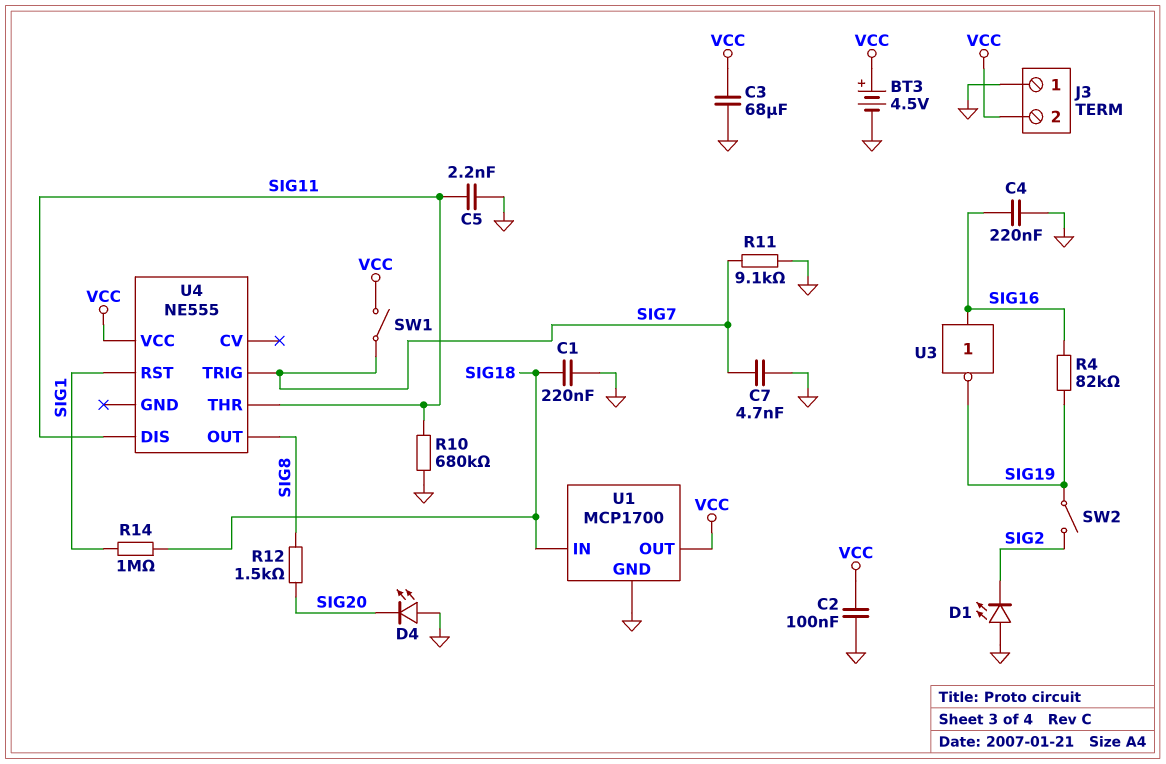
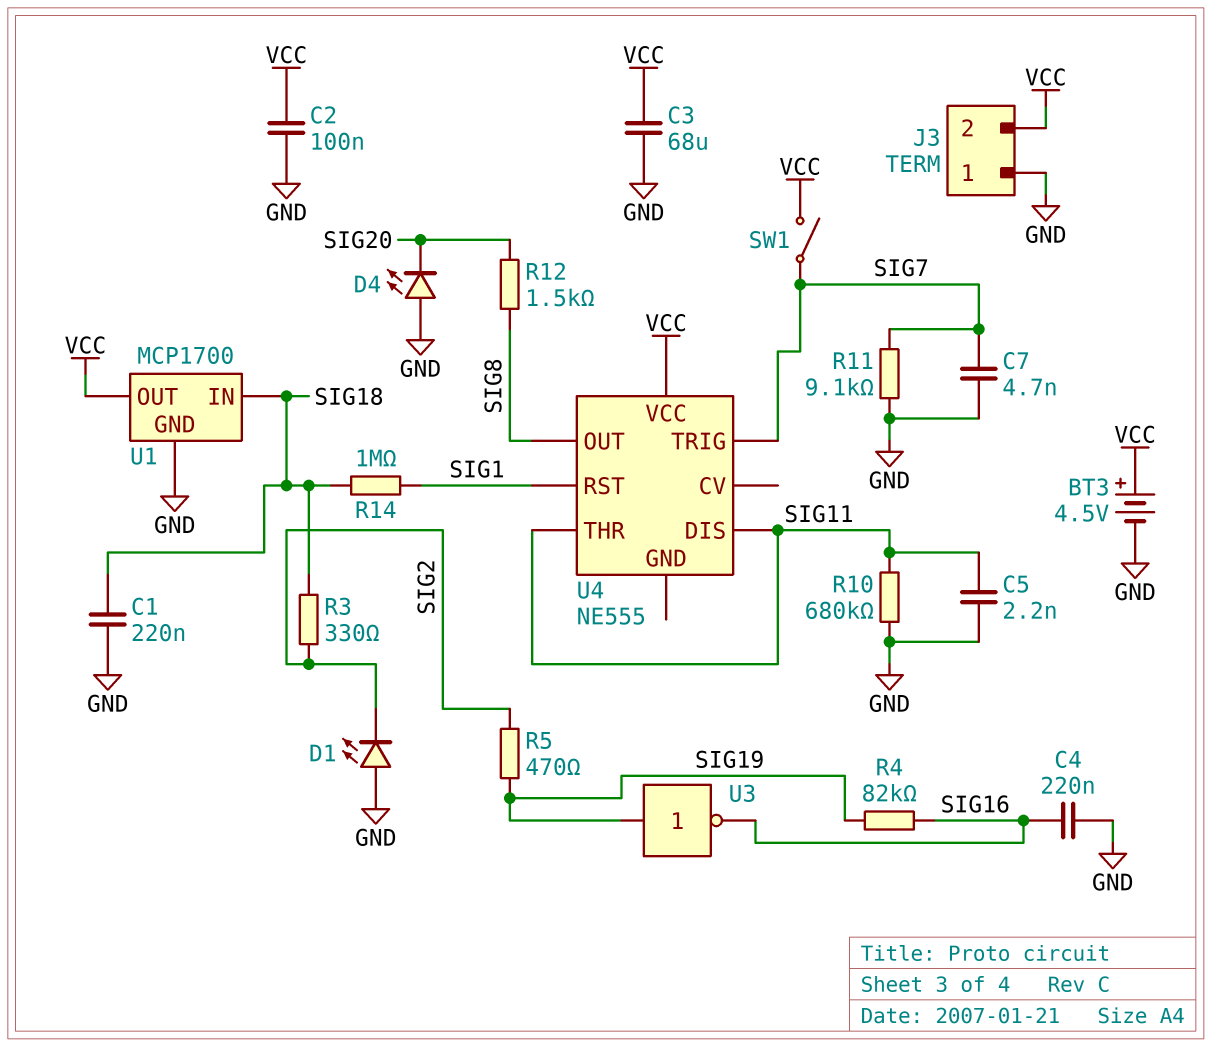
R3: none -> 330 (SIG2, SIG18)
R5: none -> 470 (SIG2, SIG19)
SW2: switch (SIG2, SIG19) -> none
U3: NOT (in SIG16, out SIG19) -> NOT (in SIG19, out SIG16)

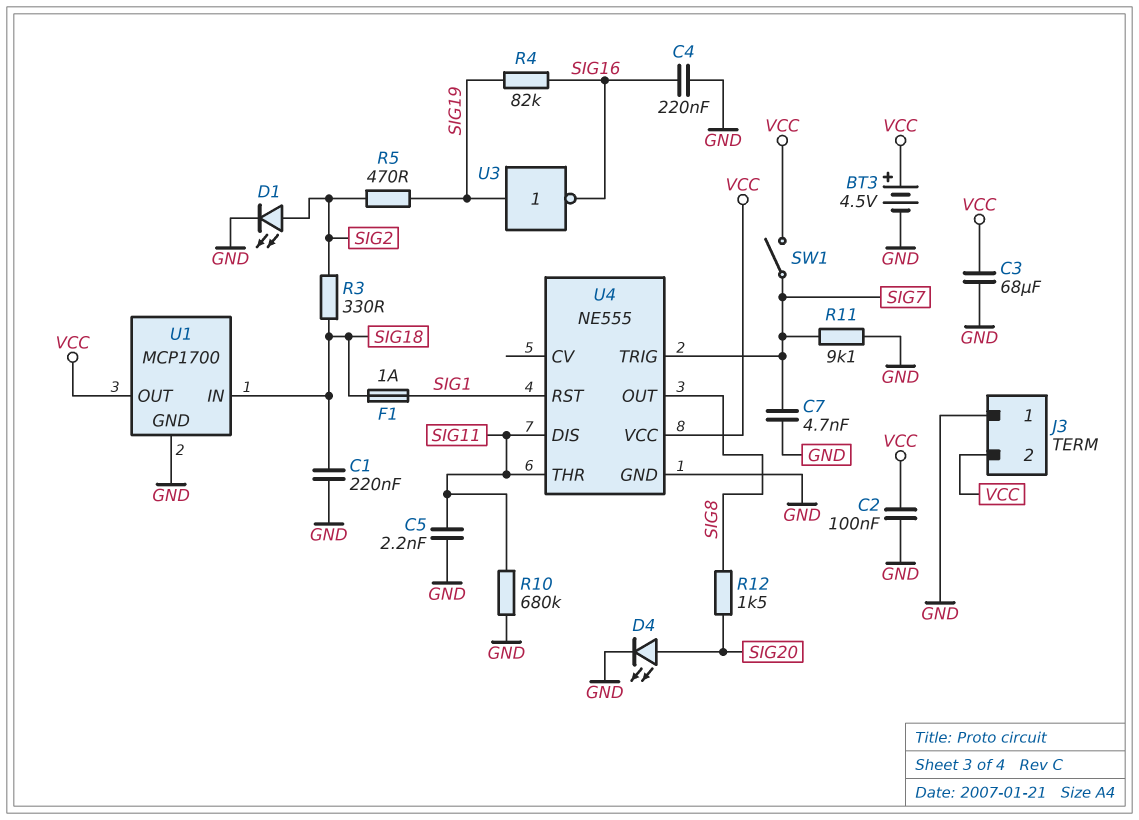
D1: LED (A GND, K SIG2) -> LED (A SIG2, K GND)
D4: LED (A GND, K SIG20) -> LED (A SIG20, K GND)
F1: none -> 1A (SIG1, SIG18)
R14: 1M (SIG1, SIG18) -> none
U4 pin GND: none -> GND

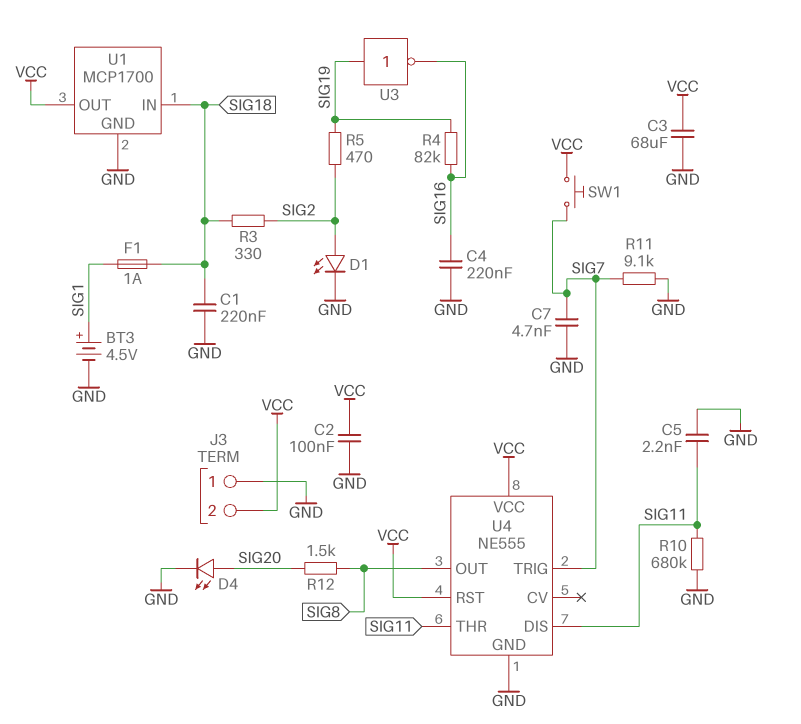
BT3: 4.5V (plus VCC, minus GND) -> 4.5V (plus SIG1, minus GND)
SW1: switch (SIG7, VCC) -> button (SIG7, VCC)
U4 pin RST: SIG1 -> VCC

